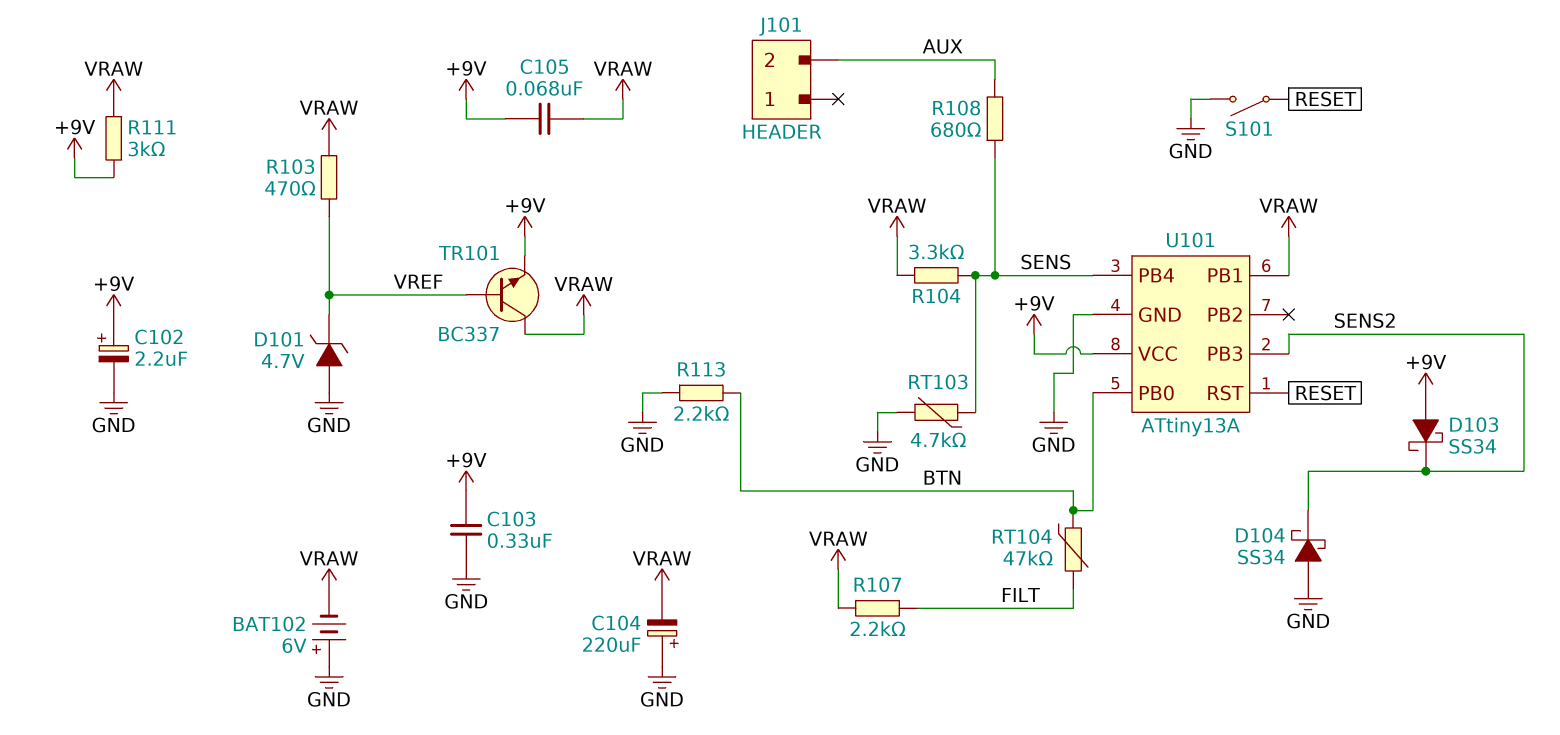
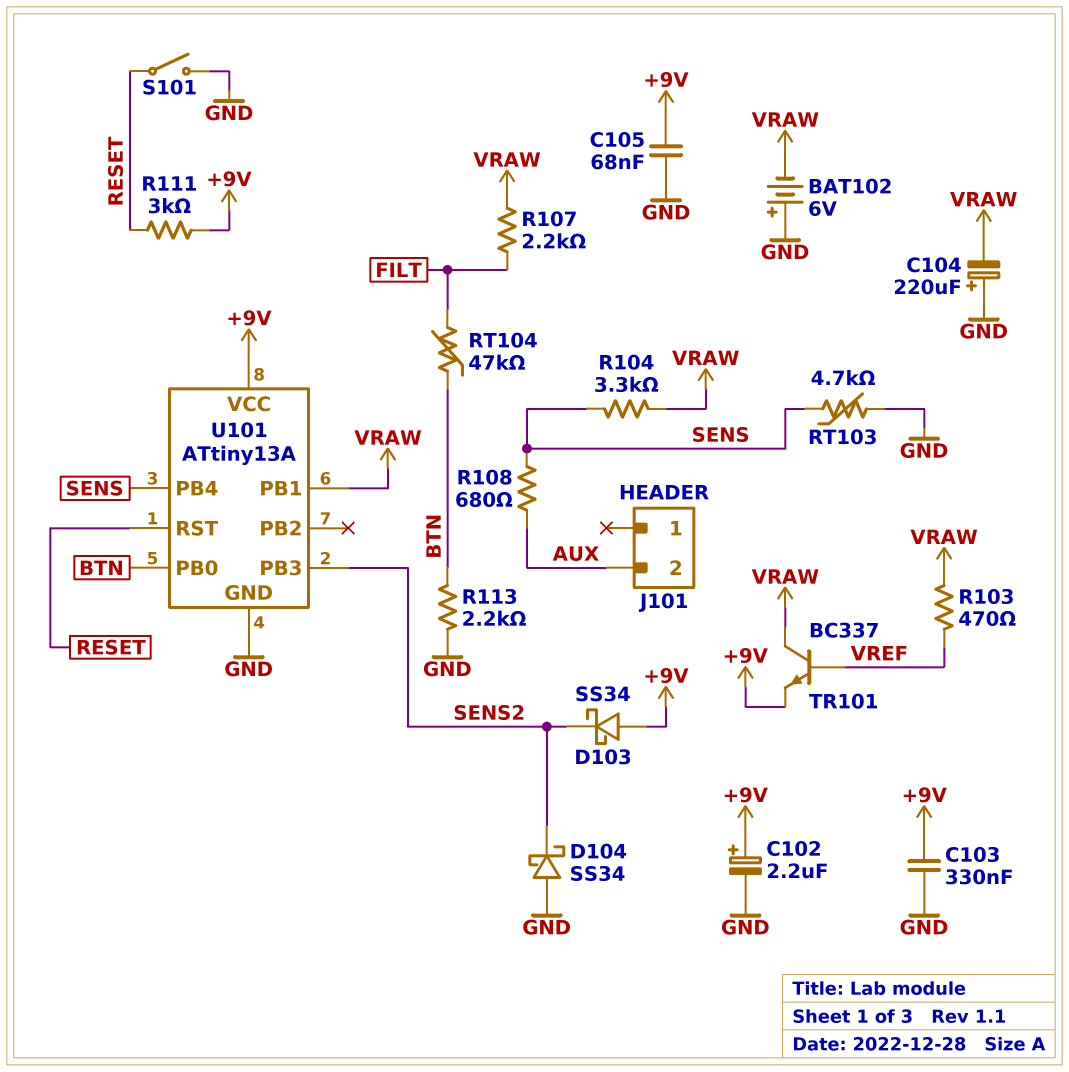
C105: 68nF (+9V, VRAW) -> 68nF (+9V, GND)
D101: zener 4.7V (A GND, K VREF) -> none
R111: 3k (+9V, VRAW) -> 3k (+9V, RESET)

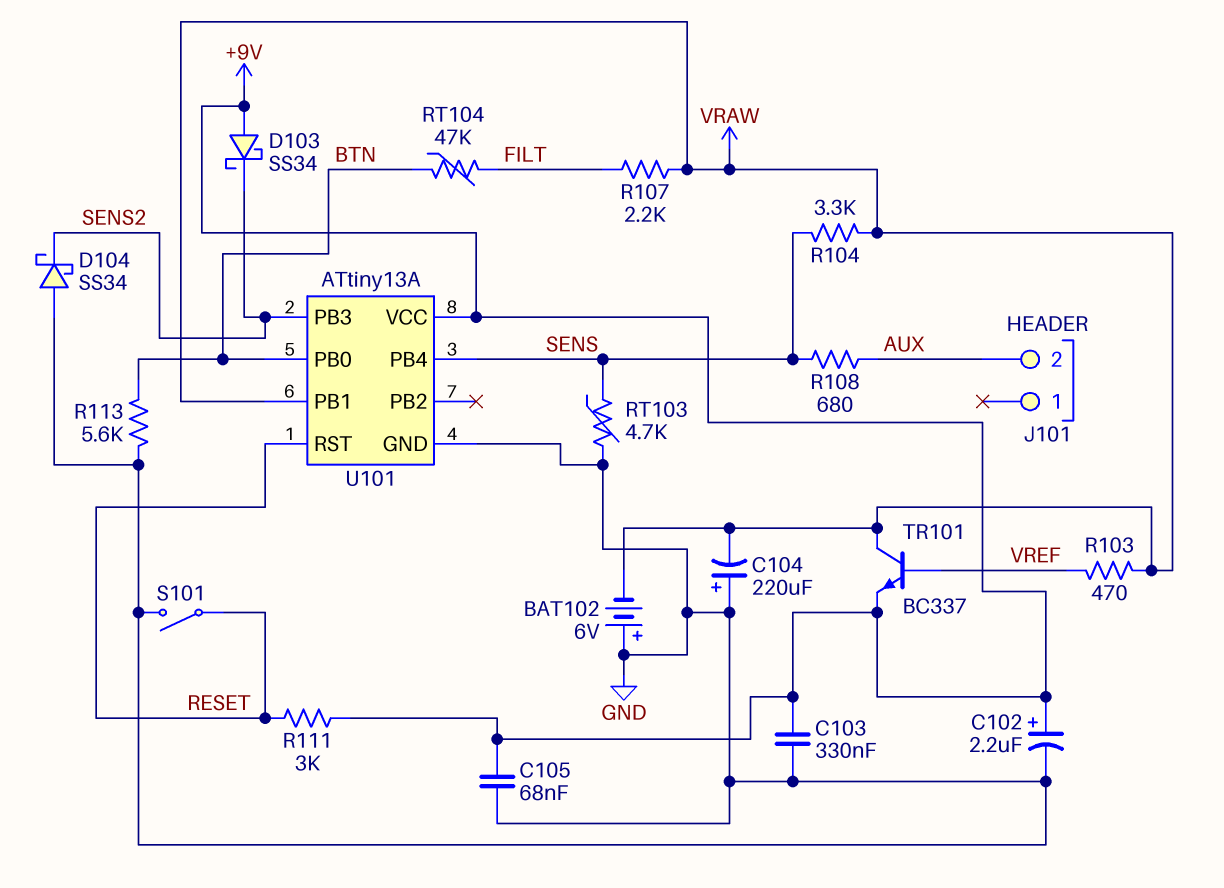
R113: 2.2k (BTN, GND) -> 5.6k (BTN, GND)

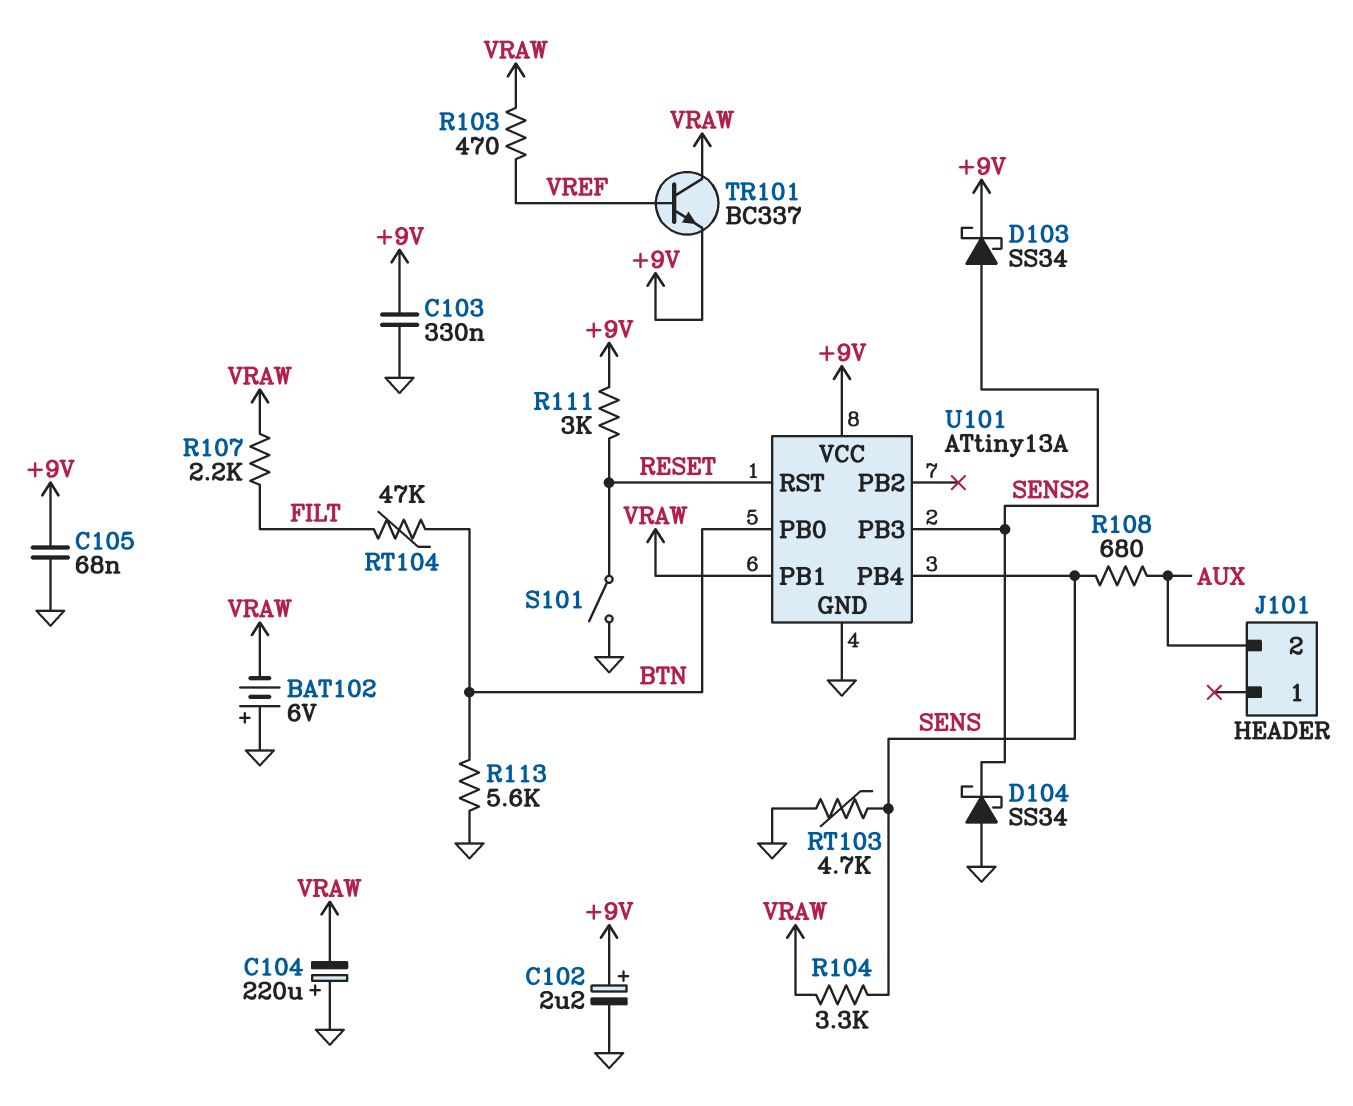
D103: schottky SS34 (A +9V, K SENS2) -> schottky SS34 (A SENS2, K +9V)

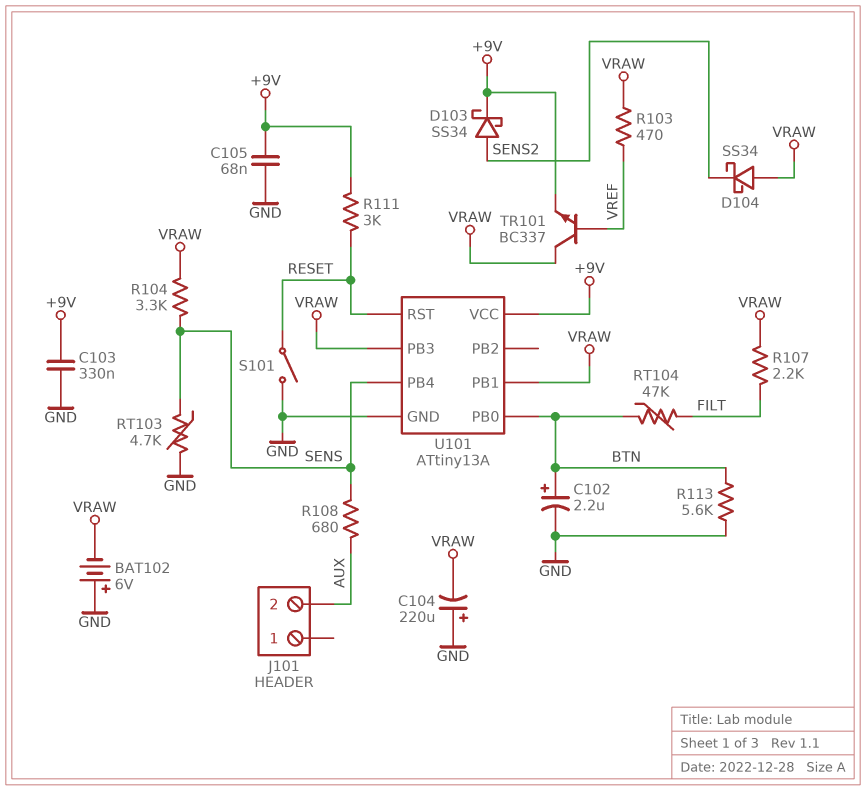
C102: 2.2uF (plus +9V, minus GND) -> 2.2uF (plus BTN, minus GND)
D104: schottky SS34 (A GND, K SENS2) -> schottky SS34 (A VRAW, K SENS2)
U101 pin PB3: SENS2 -> VRAW

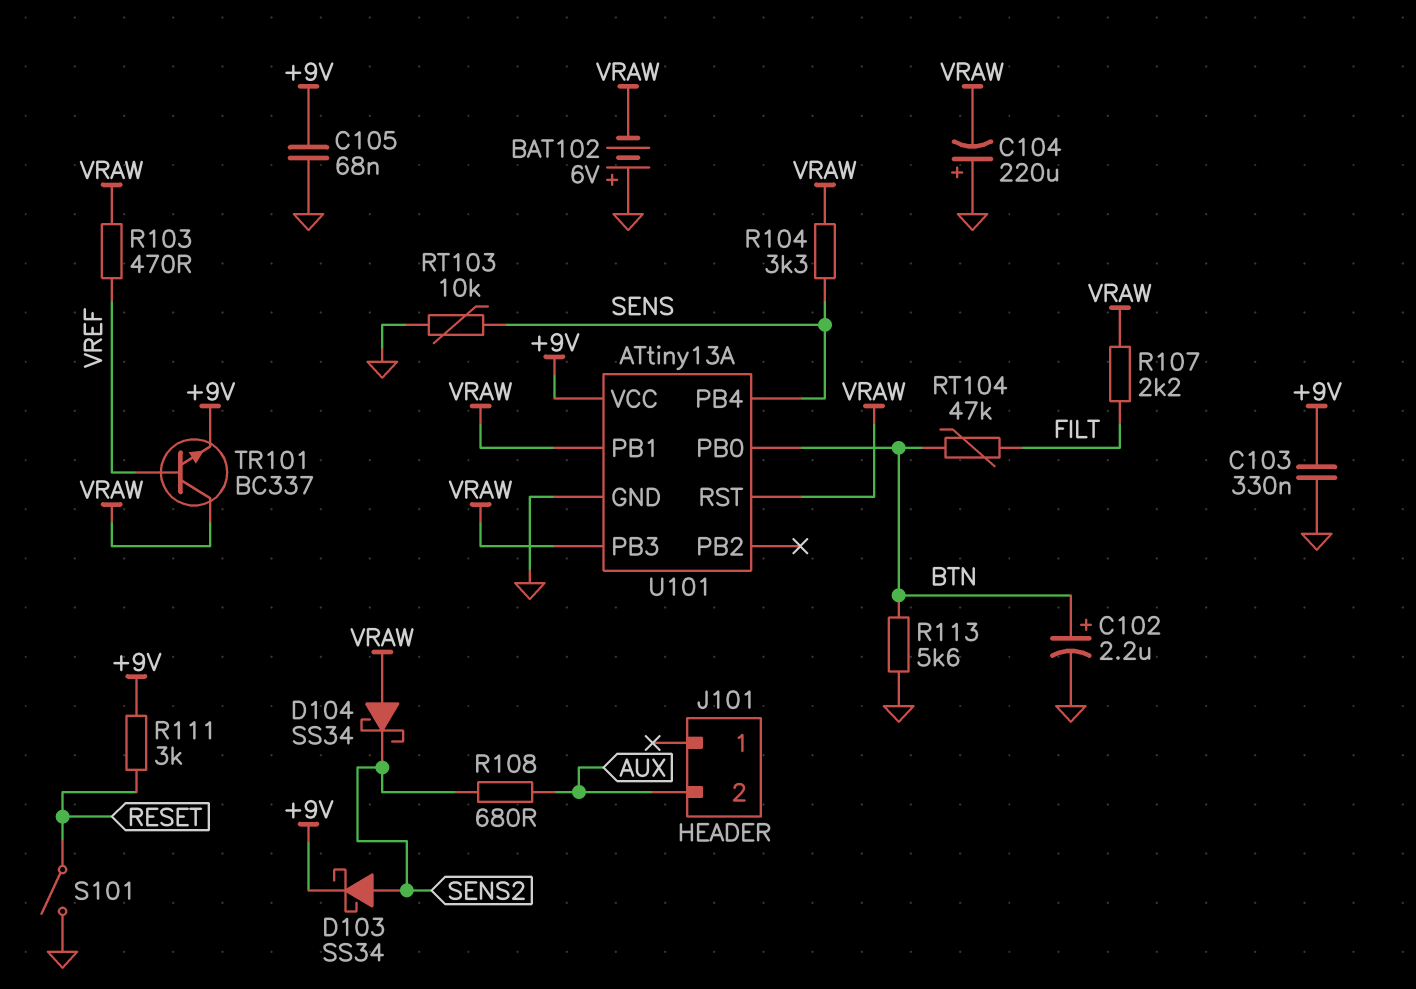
R108: 680 (AUX, SENS) -> 680 (AUX, SENS2)
RT103: 4.7k (GND, SENS) -> 10k (GND, SENS)
U101 pin RST: RESET -> VRAW

